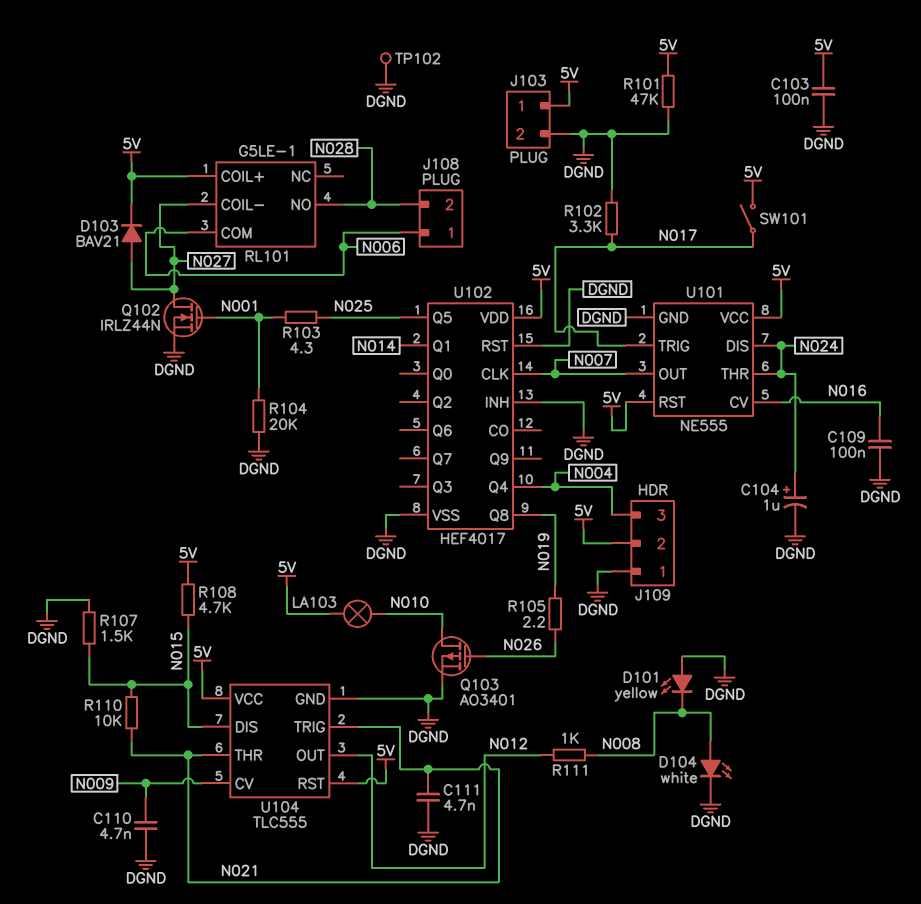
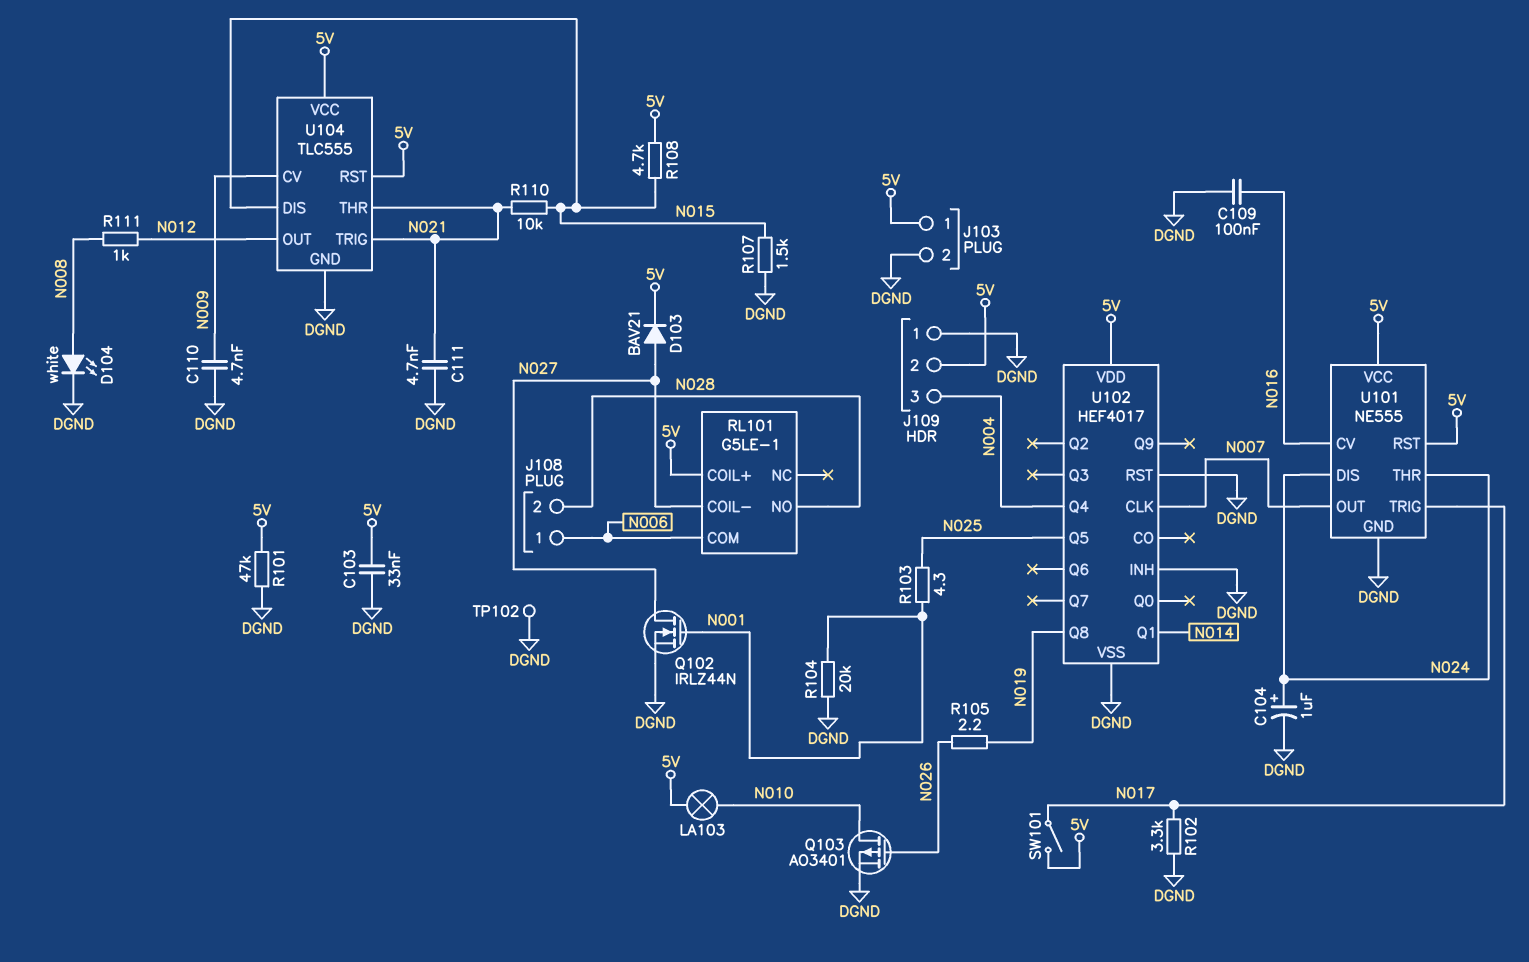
C103: 100nF (5V, DGND) -> 33nF (5V, DGND)
D101: LED yellow (A DGND, K N008) -> none

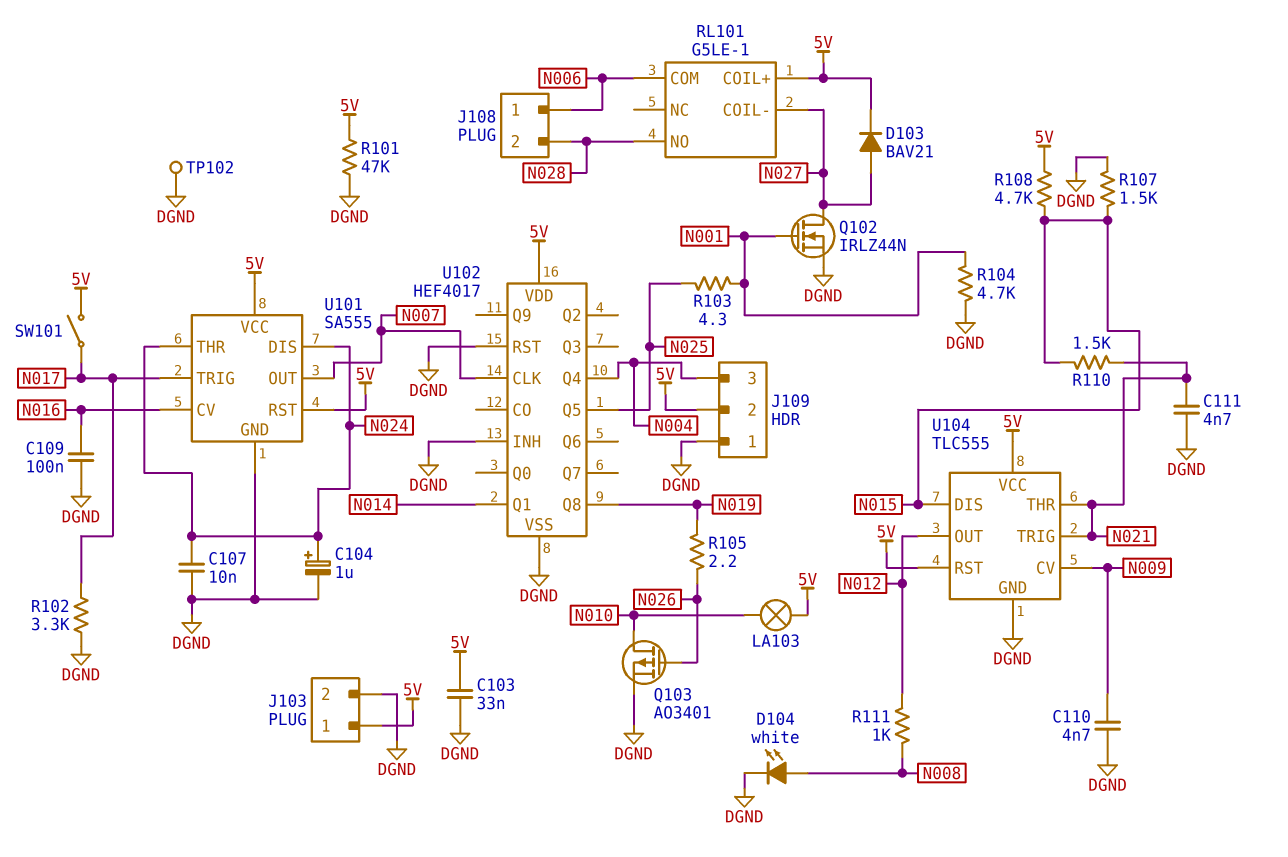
C107: none -> 10nF (DGND, N024)
R104: 20k (DGND, N001) -> 4.7k (DGND, N001)
R110: 10k (N015, N021) -> 1.5k (N015, N021)
U101: NE555 -> SA555

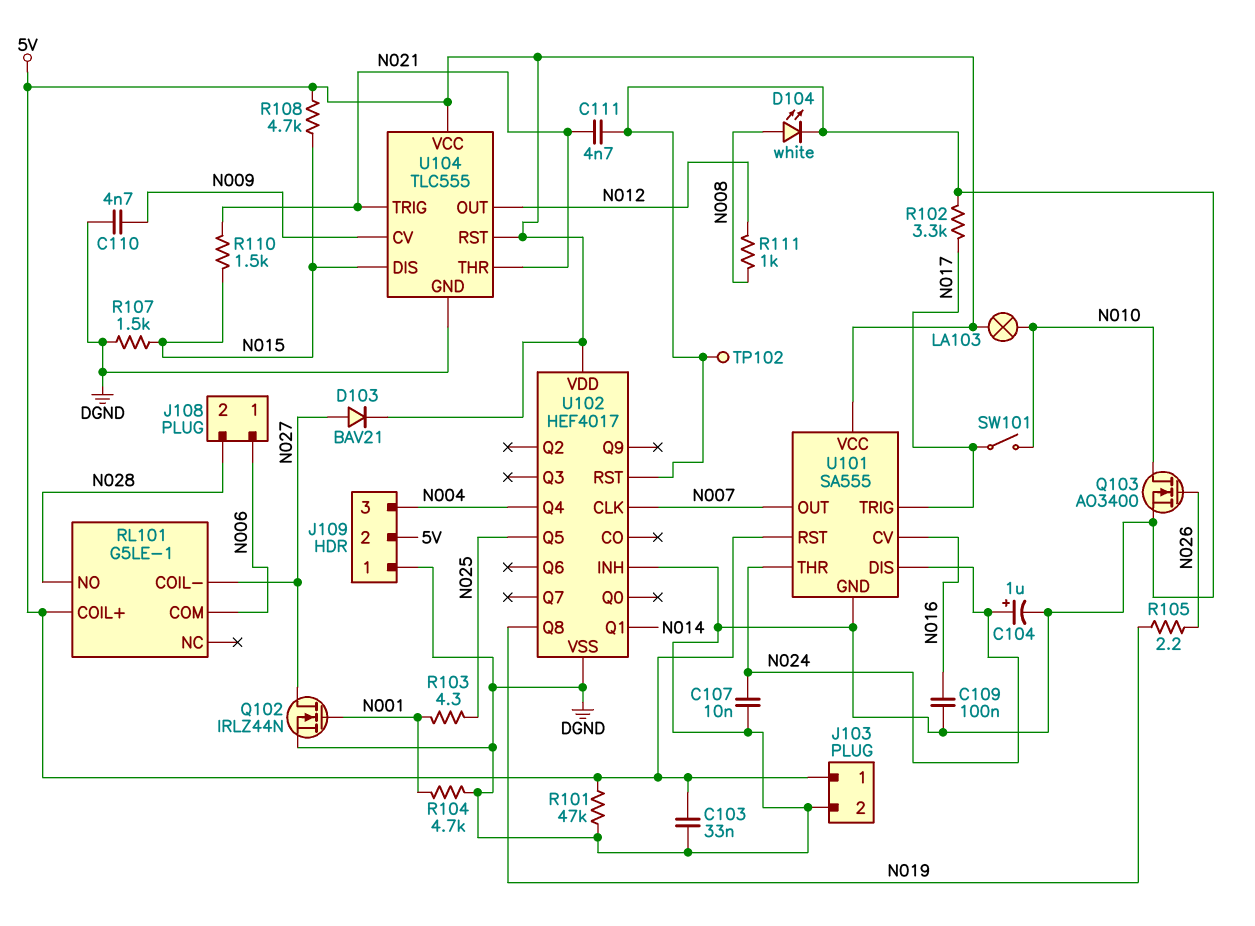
Q103: PMOS AO3401 (G N026, D N010, S DGND) -> NMOS AO3400 (G N026, D N010, S DGND)
SW101: switch (5V, N017) -> switch (N010, N017)

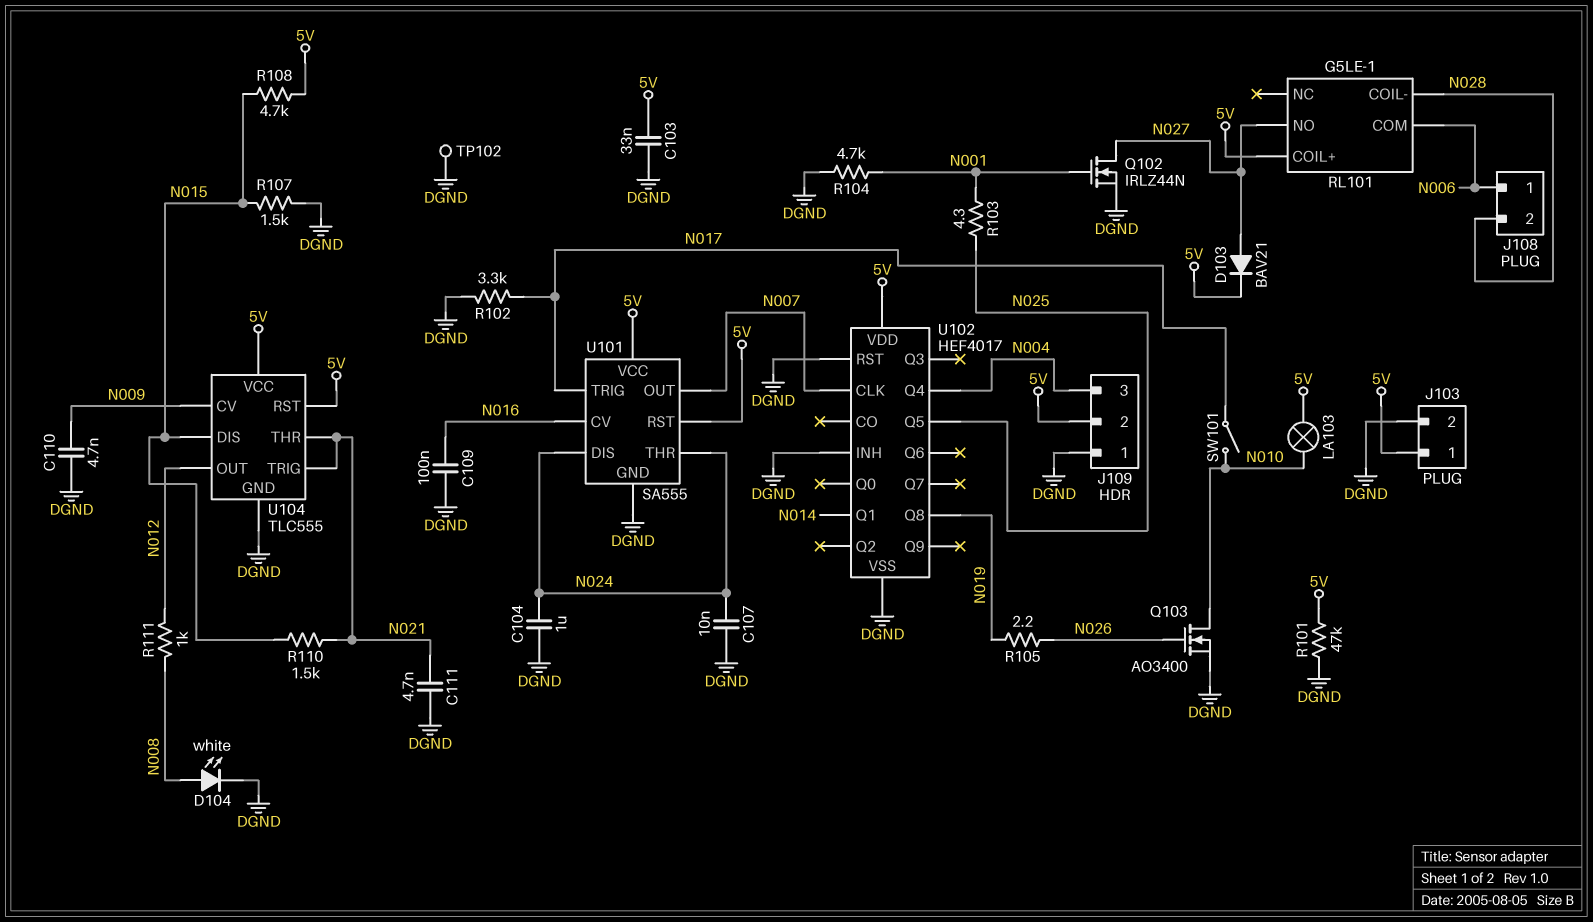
C104: 1uF (plus N024, minus DGND) -> 1uF (DGND, N024)
RL101 pin COIL-: N027 -> N028
RL101 pin NO: N028 -> N027

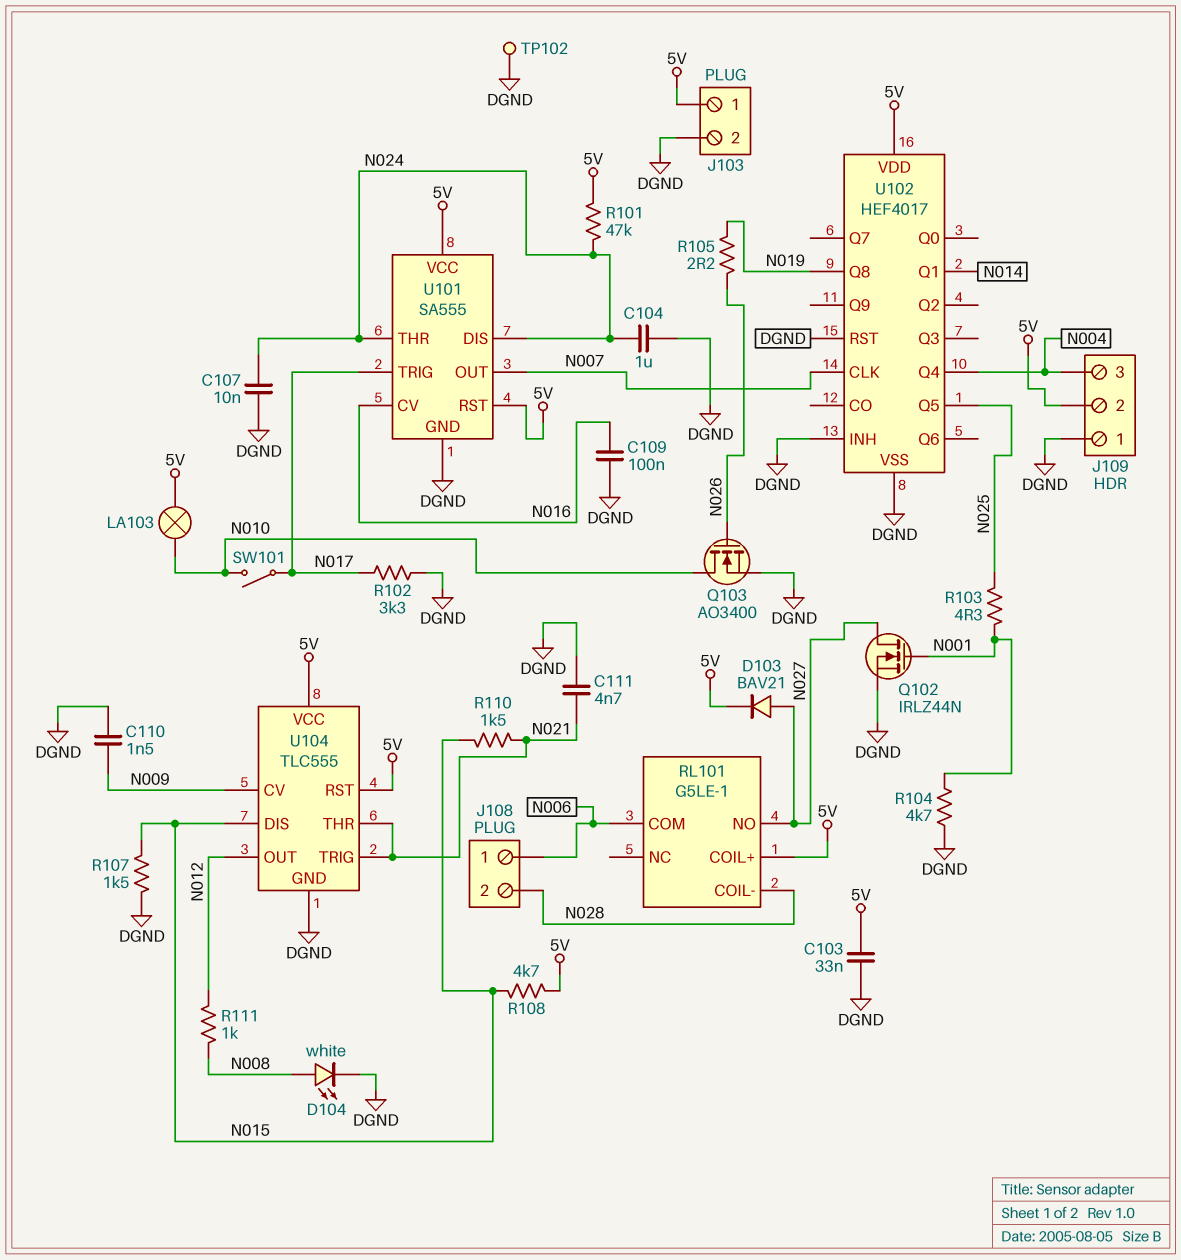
C110: 4.7nF (DGND, N009) -> 1.5nF (DGND, N009)
R101: 47k (5V, DGND) -> 47k (5V, N024)

